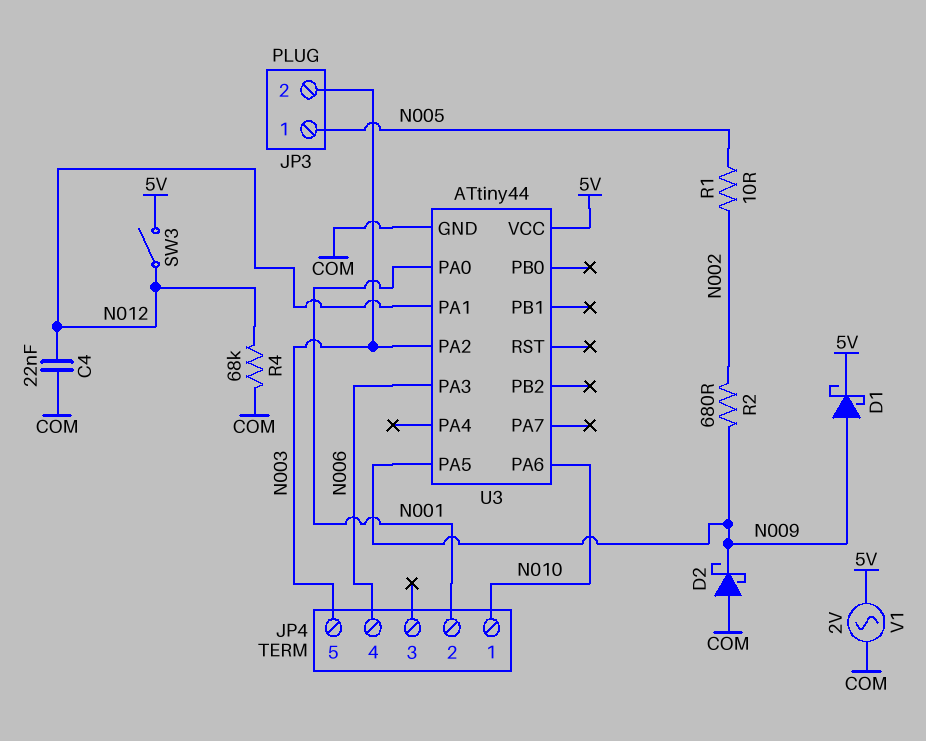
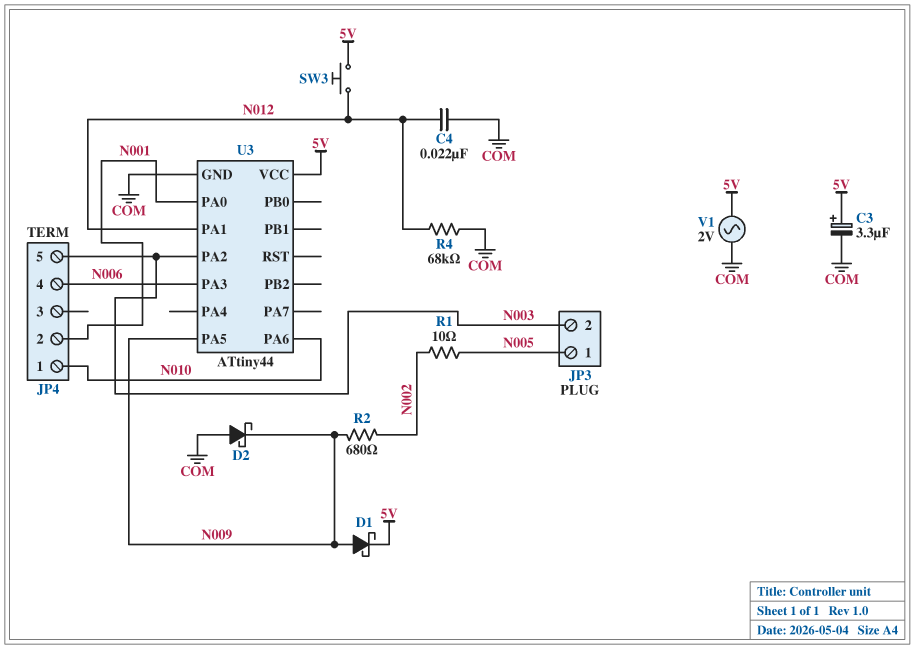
C3: none -> 3.3uF (plus 5V, minus COM)
SW3: switch (5V, N012) -> button (5V, N012)

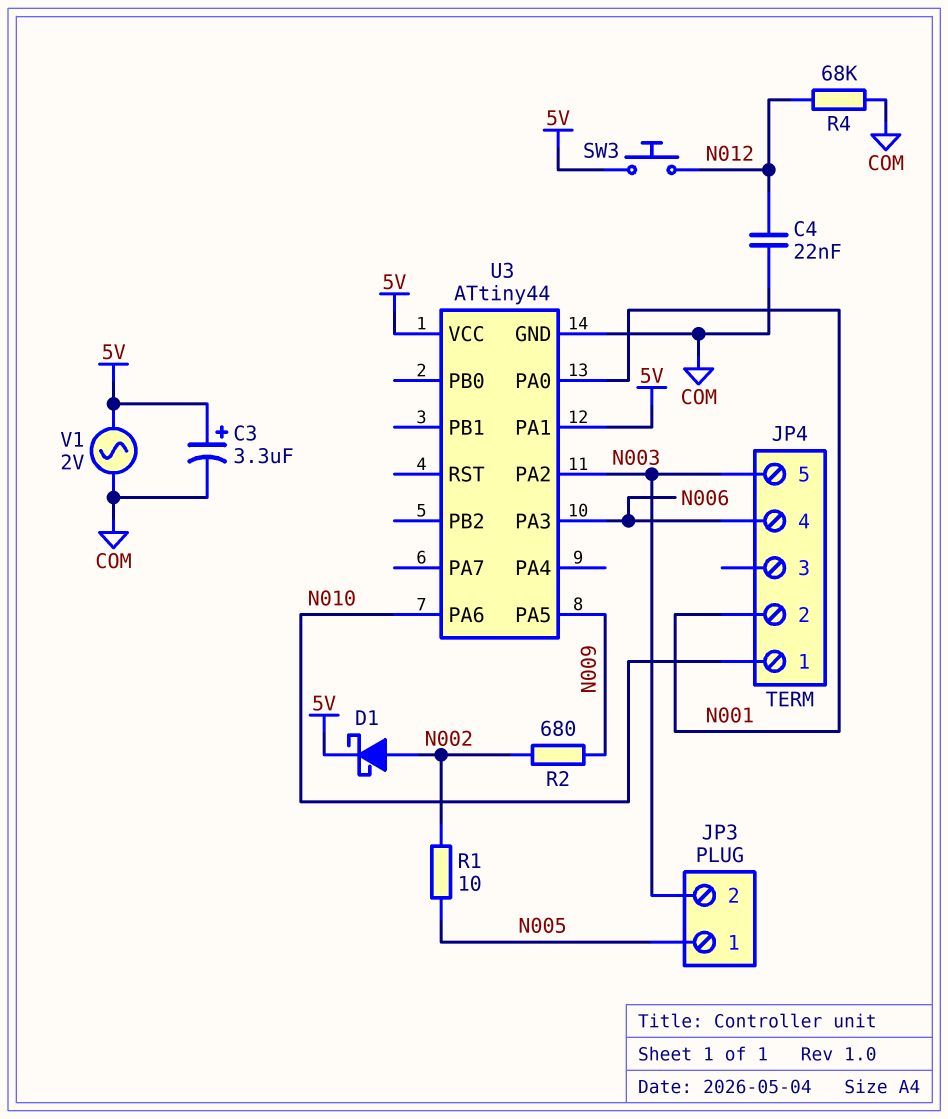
D1: schottky (A N009, K 5V) -> schottky (A N002, K 5V)
D2: schottky (A COM, K N009) -> none
U3 pin PA1: N012 -> 5V

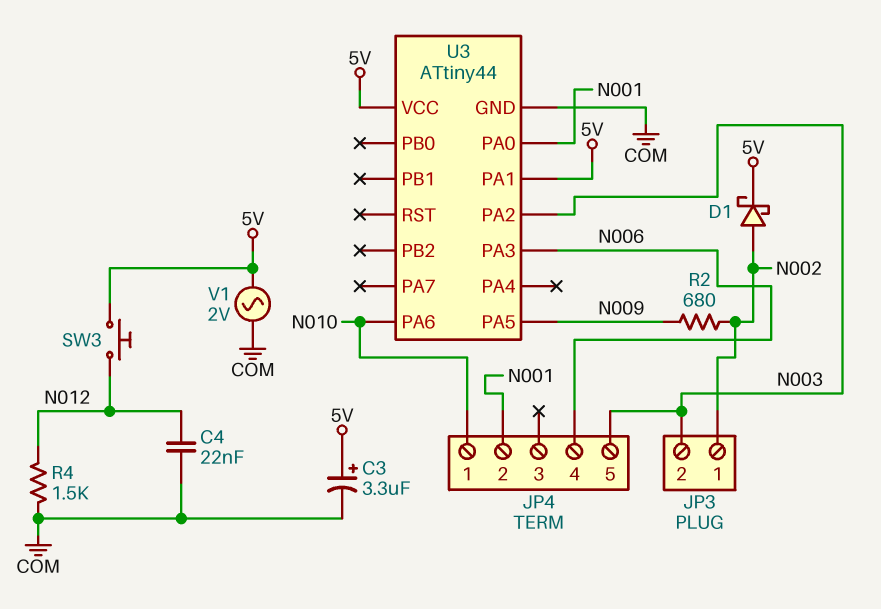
JP3 pin 1: N005 -> N002
R1: 10 (N002, N005) -> none
R4: 68k (COM, N012) -> 1.5k (COM, N012)

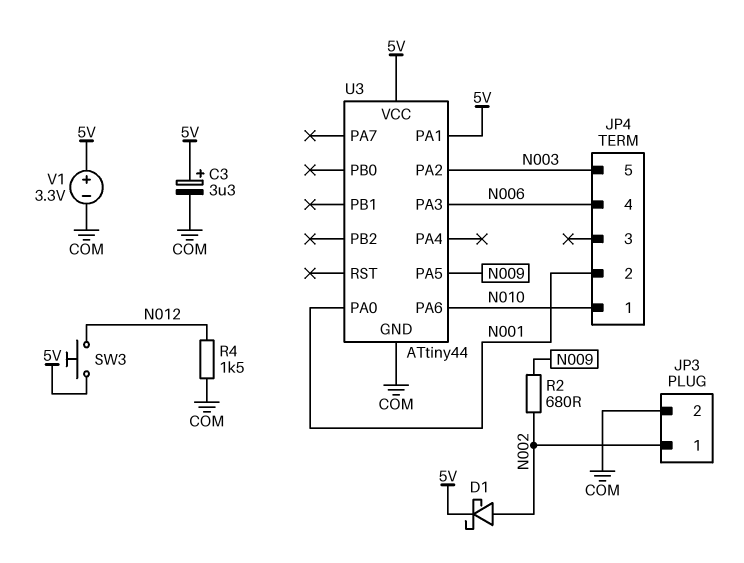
C4: 22nF (COM, N012) -> none
JP3 pin 2: N003 -> COM
V1: AC 2V (5V, COM) -> 3.3V (plus 5V, minus COM)

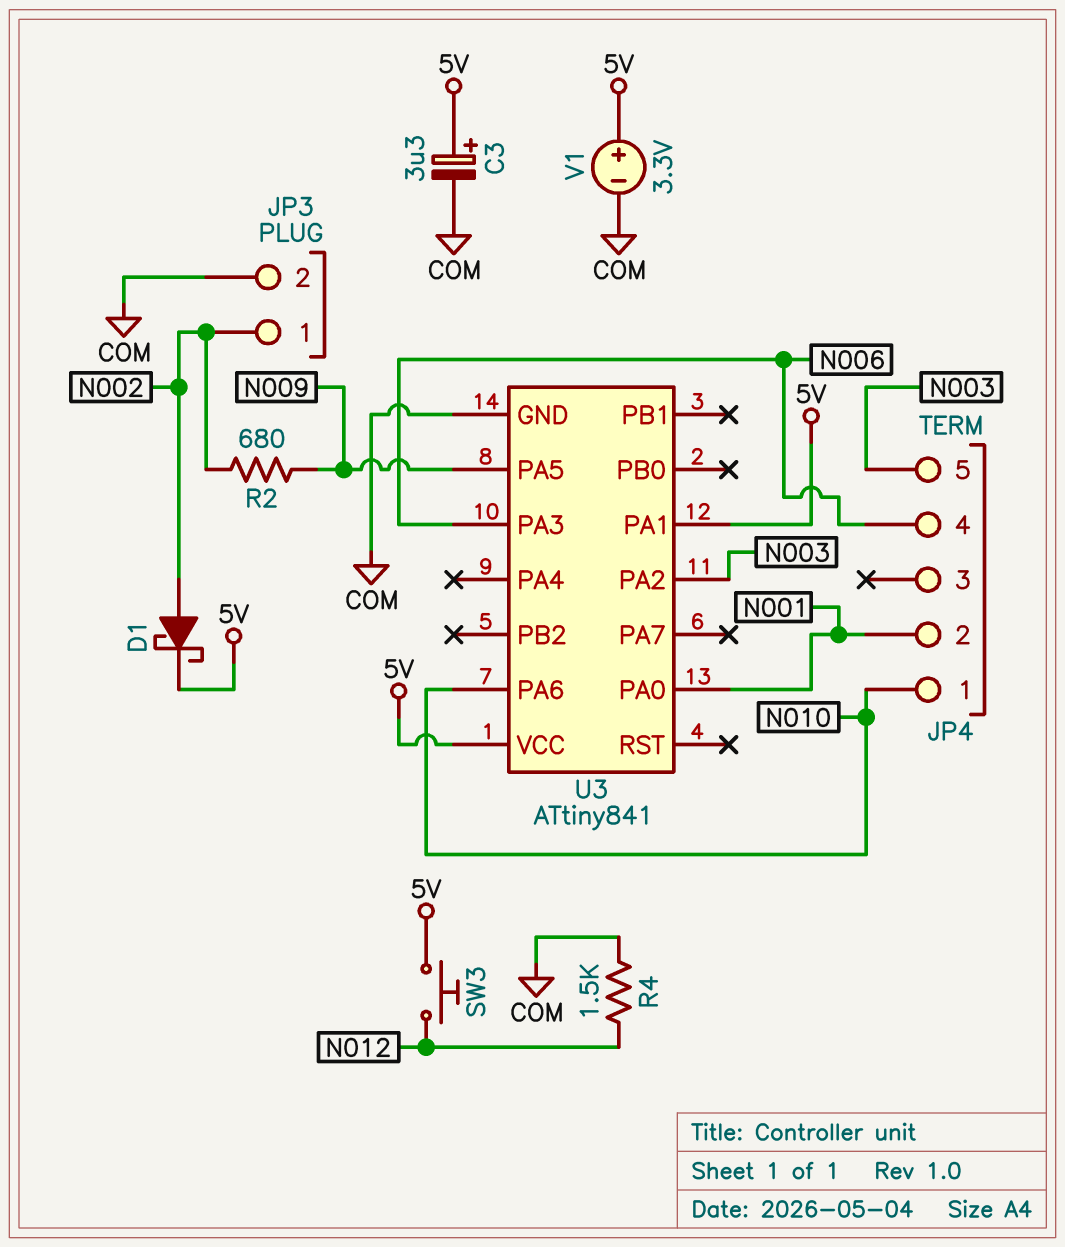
U3: ATtiny44 -> ATtiny841

